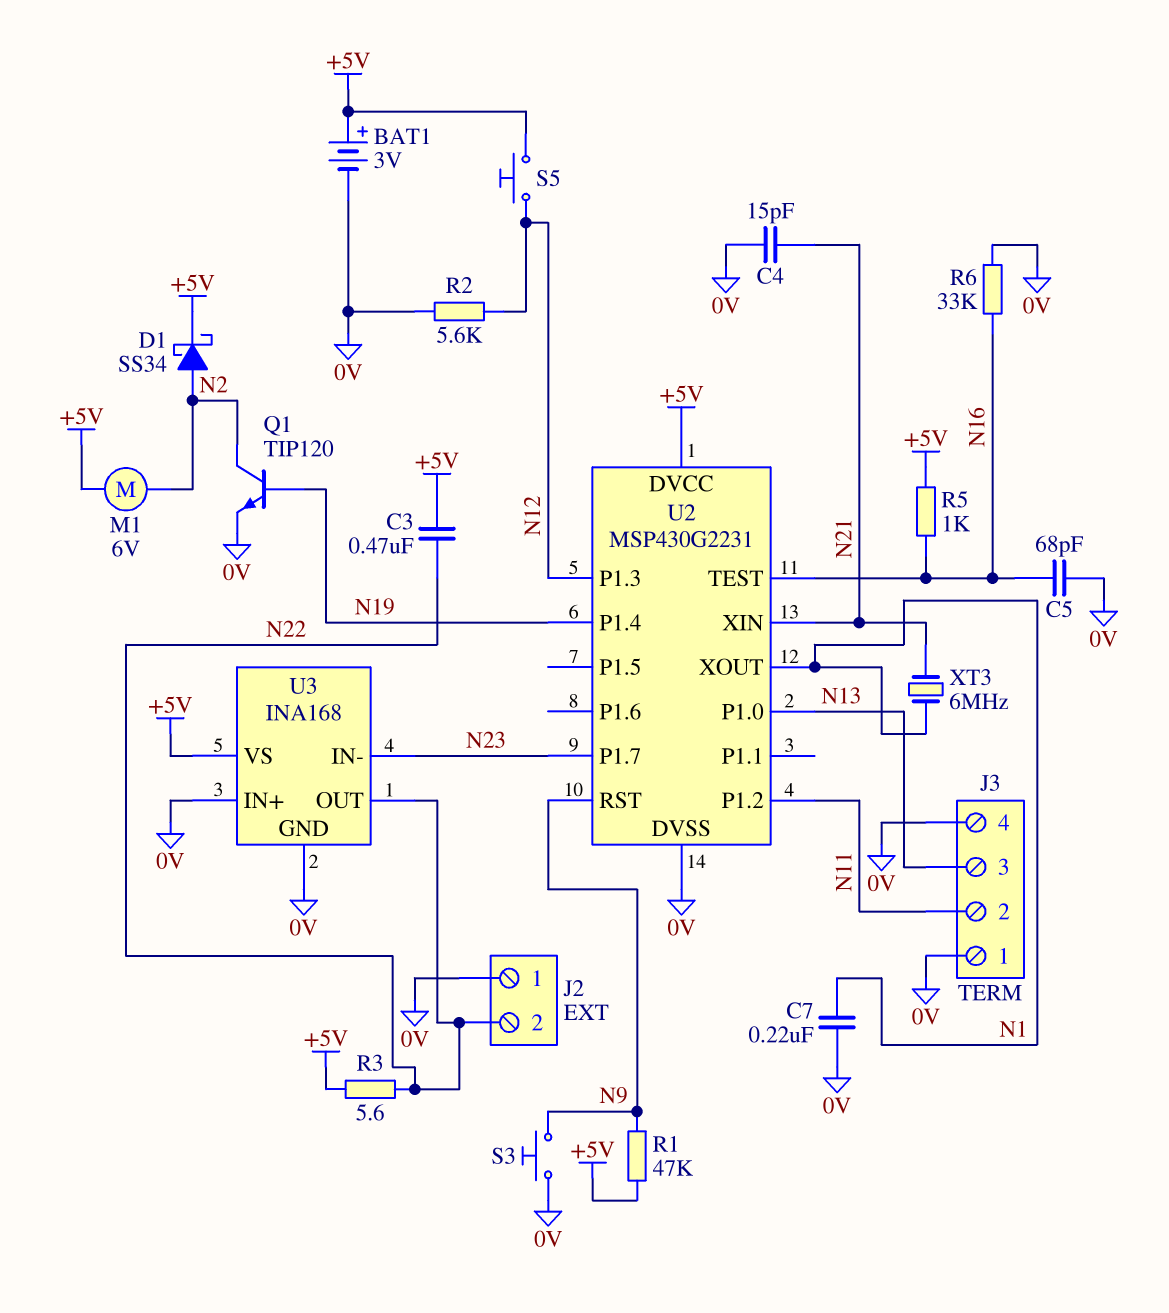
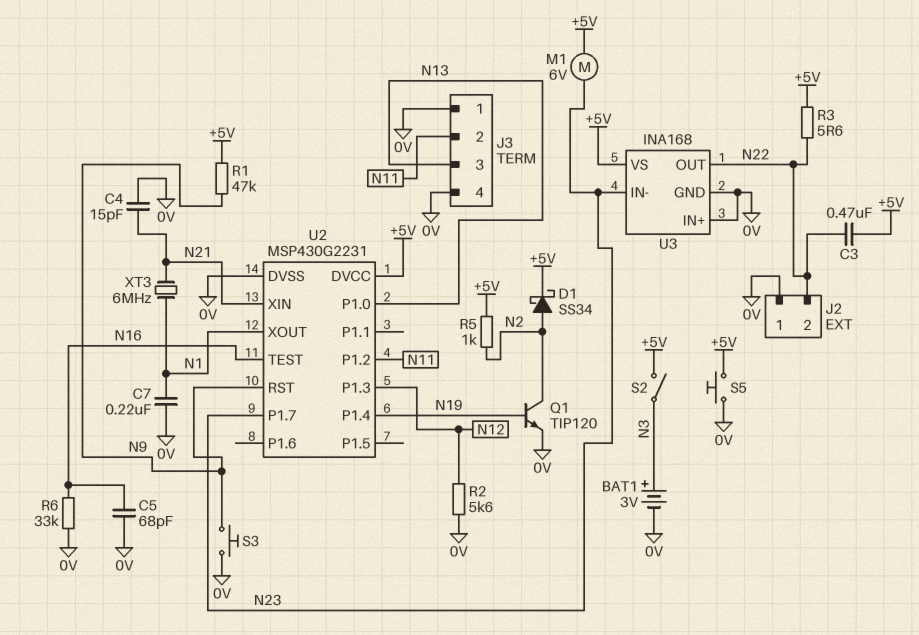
BAT1: 3V (plus +5V, minus 0V) -> 3V (plus N3, minus 0V)
M1: motor 6V (+5V, N2) -> motor 6V (+5V, N23)
R5: 1k (+5V, N16) -> 1k (+5V, N2)
S2: none -> switch (+5V, N3)
S5: button (+5V, N12) -> button (+5V, 0V)

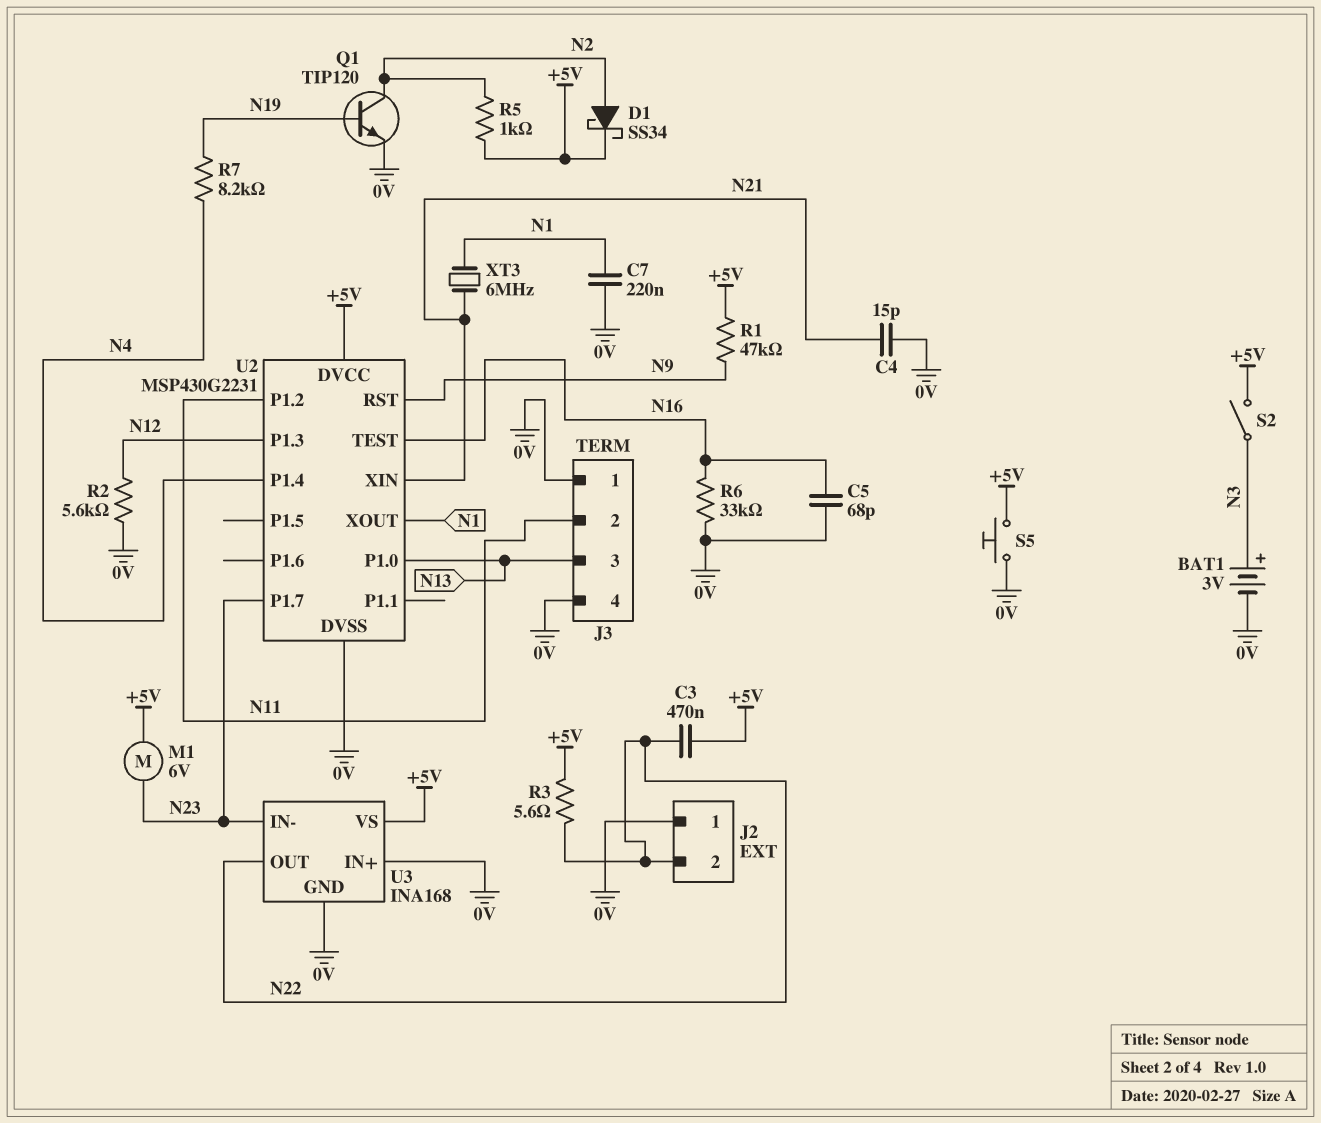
R7: none -> 8.2k (N4, N19)
S3: button (0V, N9) -> none
U2 pin P1.4: N19 -> N4

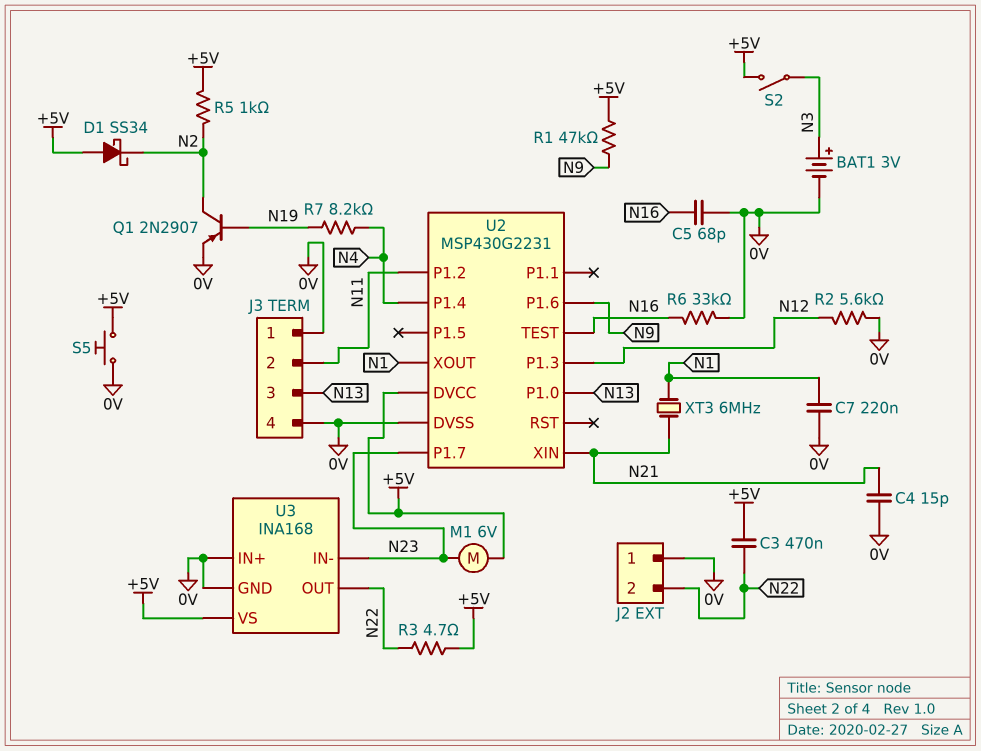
D1: schottky SS34 (A N2, K +5V) -> schottky SS34 (A +5V, K N2)
Q1: NPN TIP120 (B N19, C N2, E 0V) -> PNP 2N2907 (B N19, C N2, E 0V)
R3: 5.6 (+5V, N22) -> 4.7 (+5V, N22)
U2 pin P1.6: none -> N9
U2 pin RST: N9 -> none

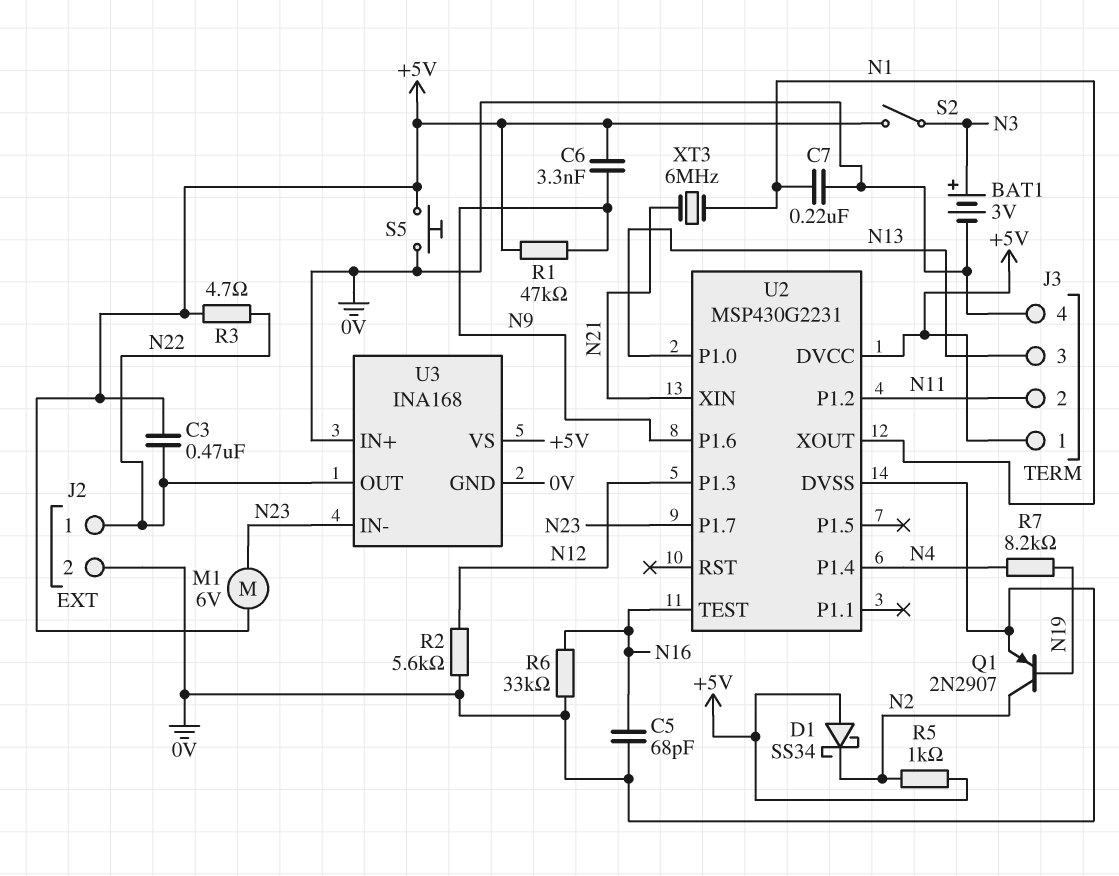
C4: 15pF (0V, N21) -> none
C6: none -> 3.3nF (+5V, N9)
J2 pin 1: 0V -> N22
J2 pin 2: N22 -> 0V
J3 pin 1: 0V -> +5V

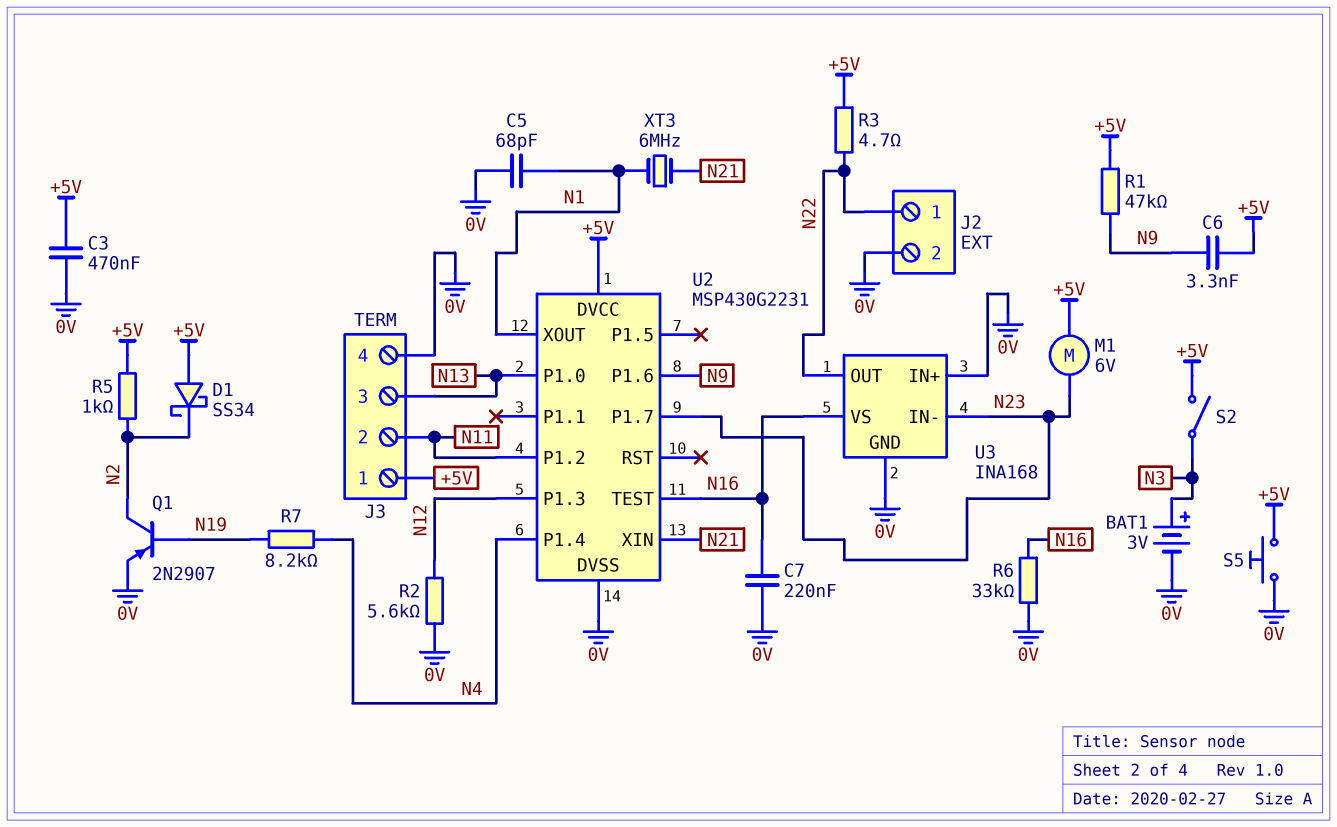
C3: 470nF (+5V, N22) -> 470nF (+5V, 0V)
C5: 68pF (0V, N16) -> 68pF (0V, N1)
C7: 220nF (0V, N1) -> 220nF (0V, N16)
U3 pin VS: +5V -> N16

